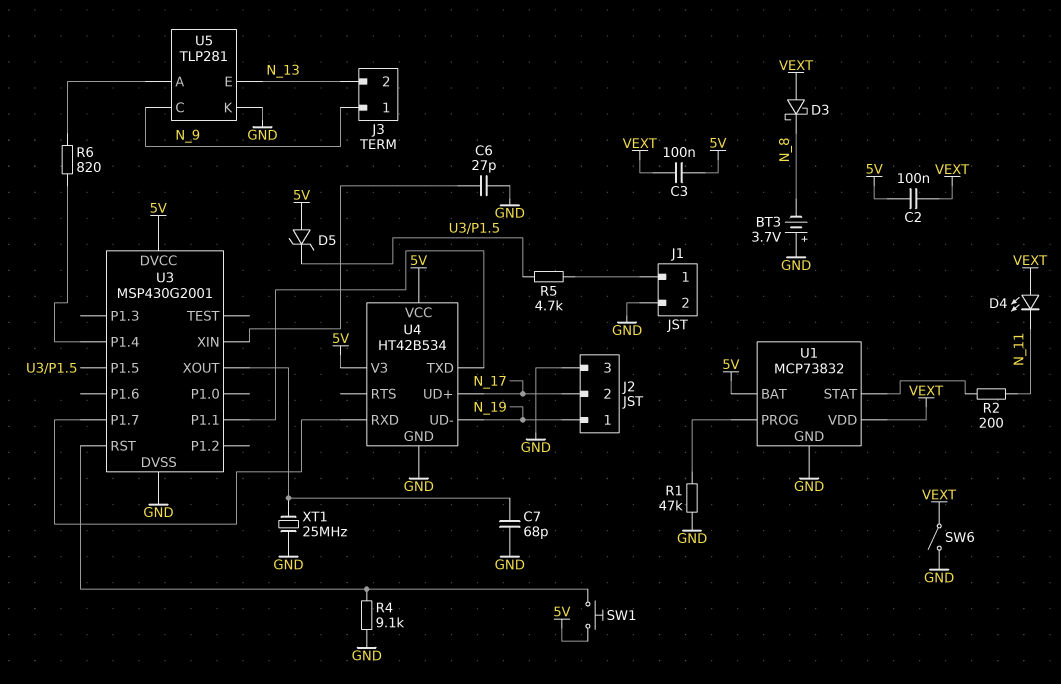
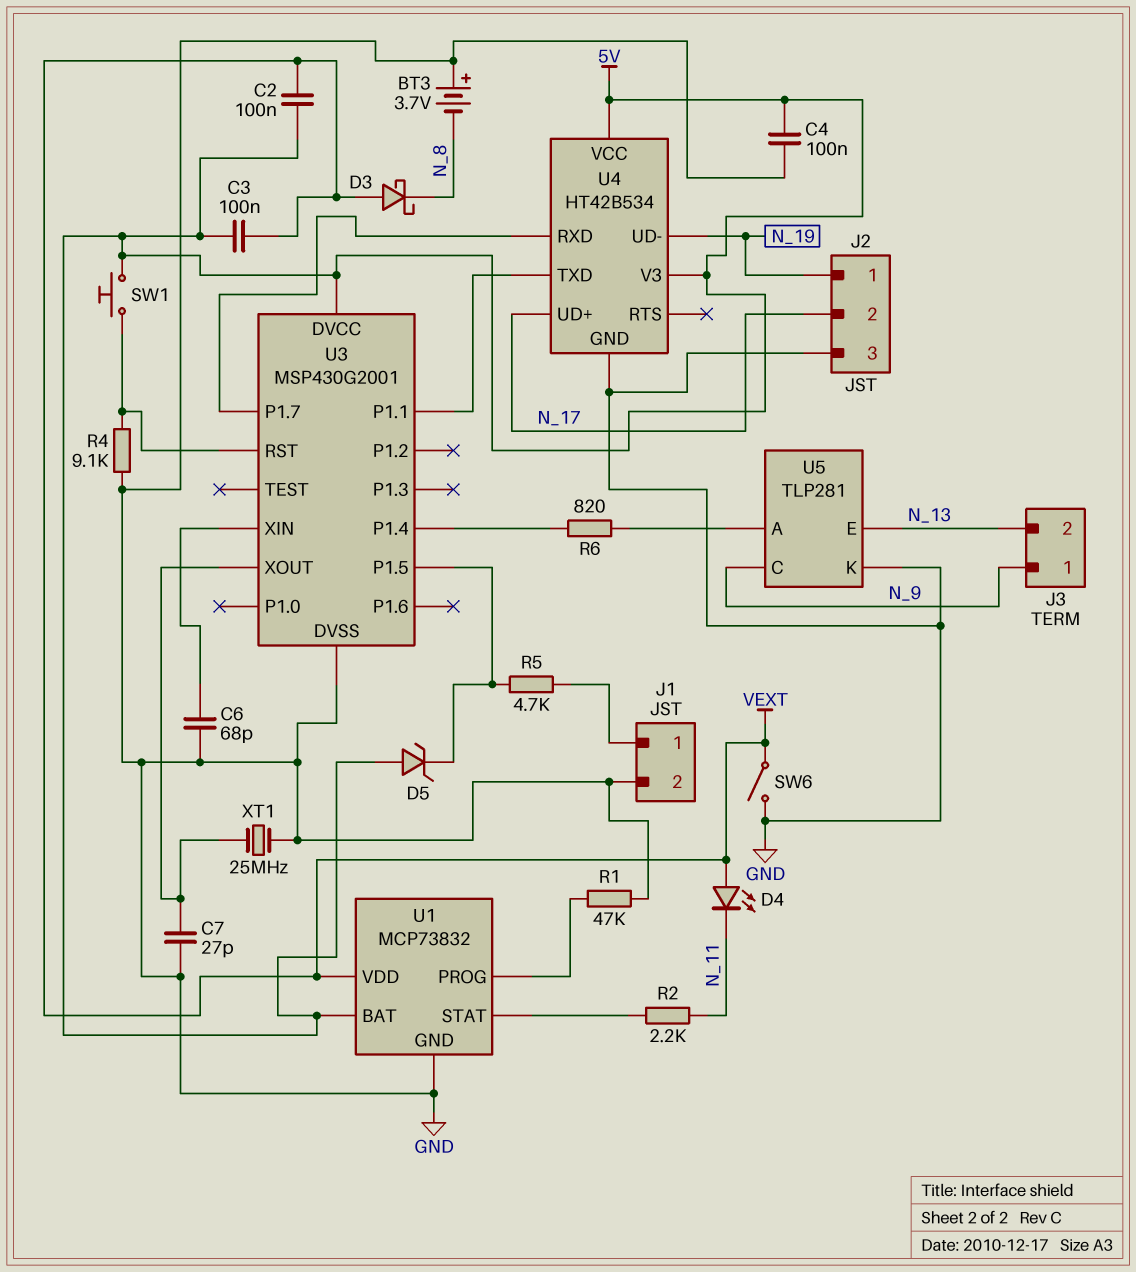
C4: none -> 100nF (5V, GND)
C6: 27pF (GND, U3/XIN) -> 68pF (GND, U3/XIN)
C7: 68pF (GND, U3/XOUT) -> 27pF (GND, U3/XOUT)
R2: 200 (N_11, U1/STAT) -> 2.2k (N_11, U1/STAT)

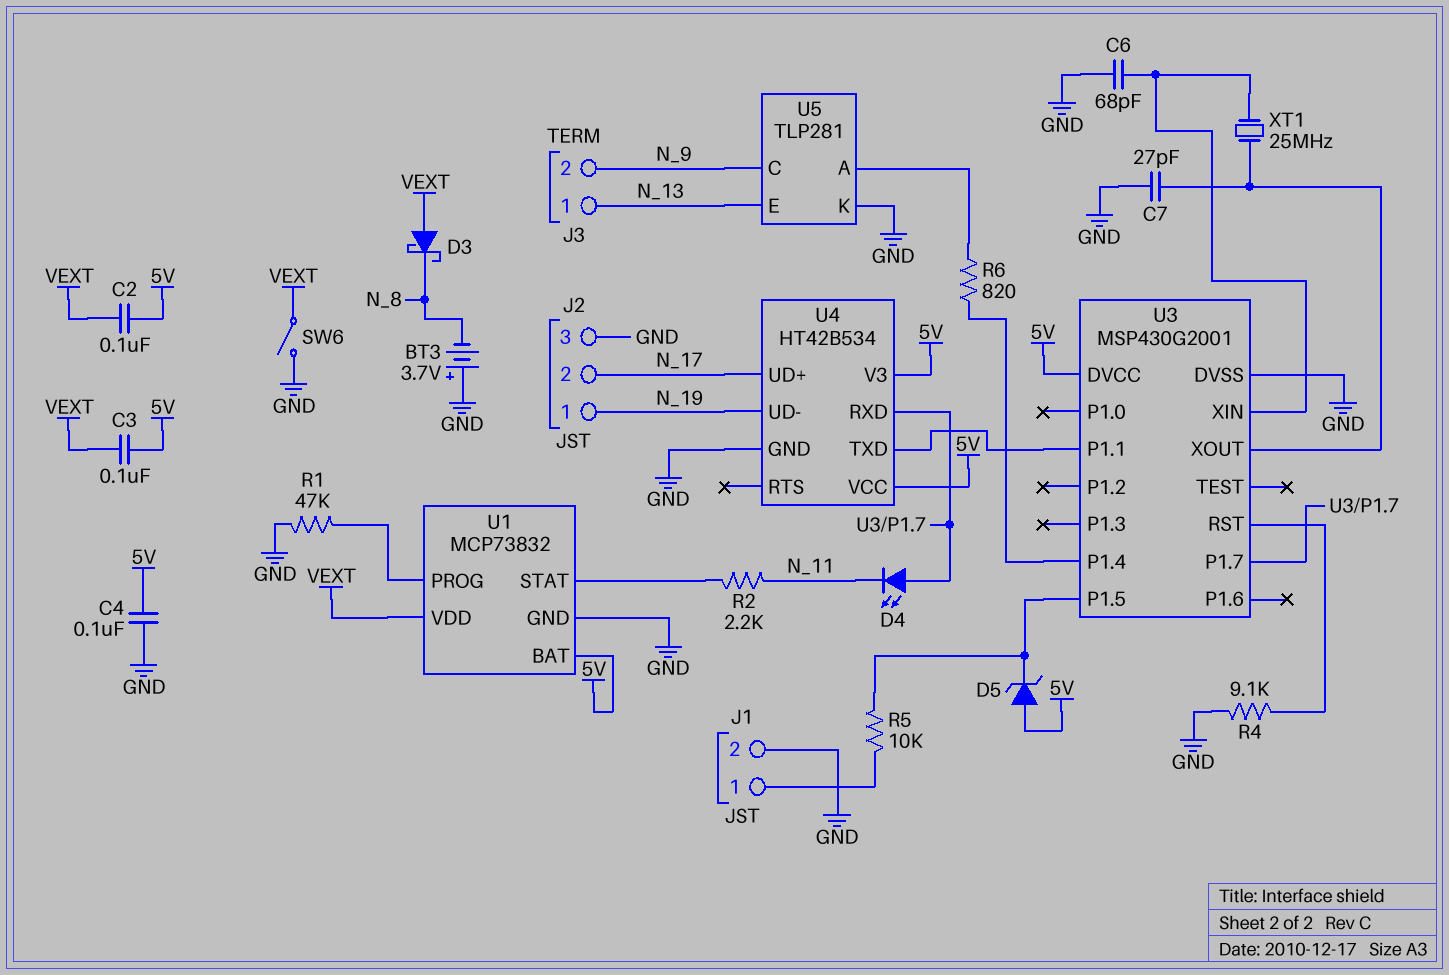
D4: LED (A VEXT, K N_11) -> LED (A U3/P1.7, K N_11)
J3 pin 1: N_9 -> N_13
J3 pin 2: N_13 -> N_9
R5: 4.7k (J1/1, U3/P1.5) -> 10k (J1/1, U3/P1.5)
SW1: button (5V, U3/RST) -> none
XT1: 25MHz (GND, U3/XOUT) -> 25MHz (U3/XIN, U3/XOUT)

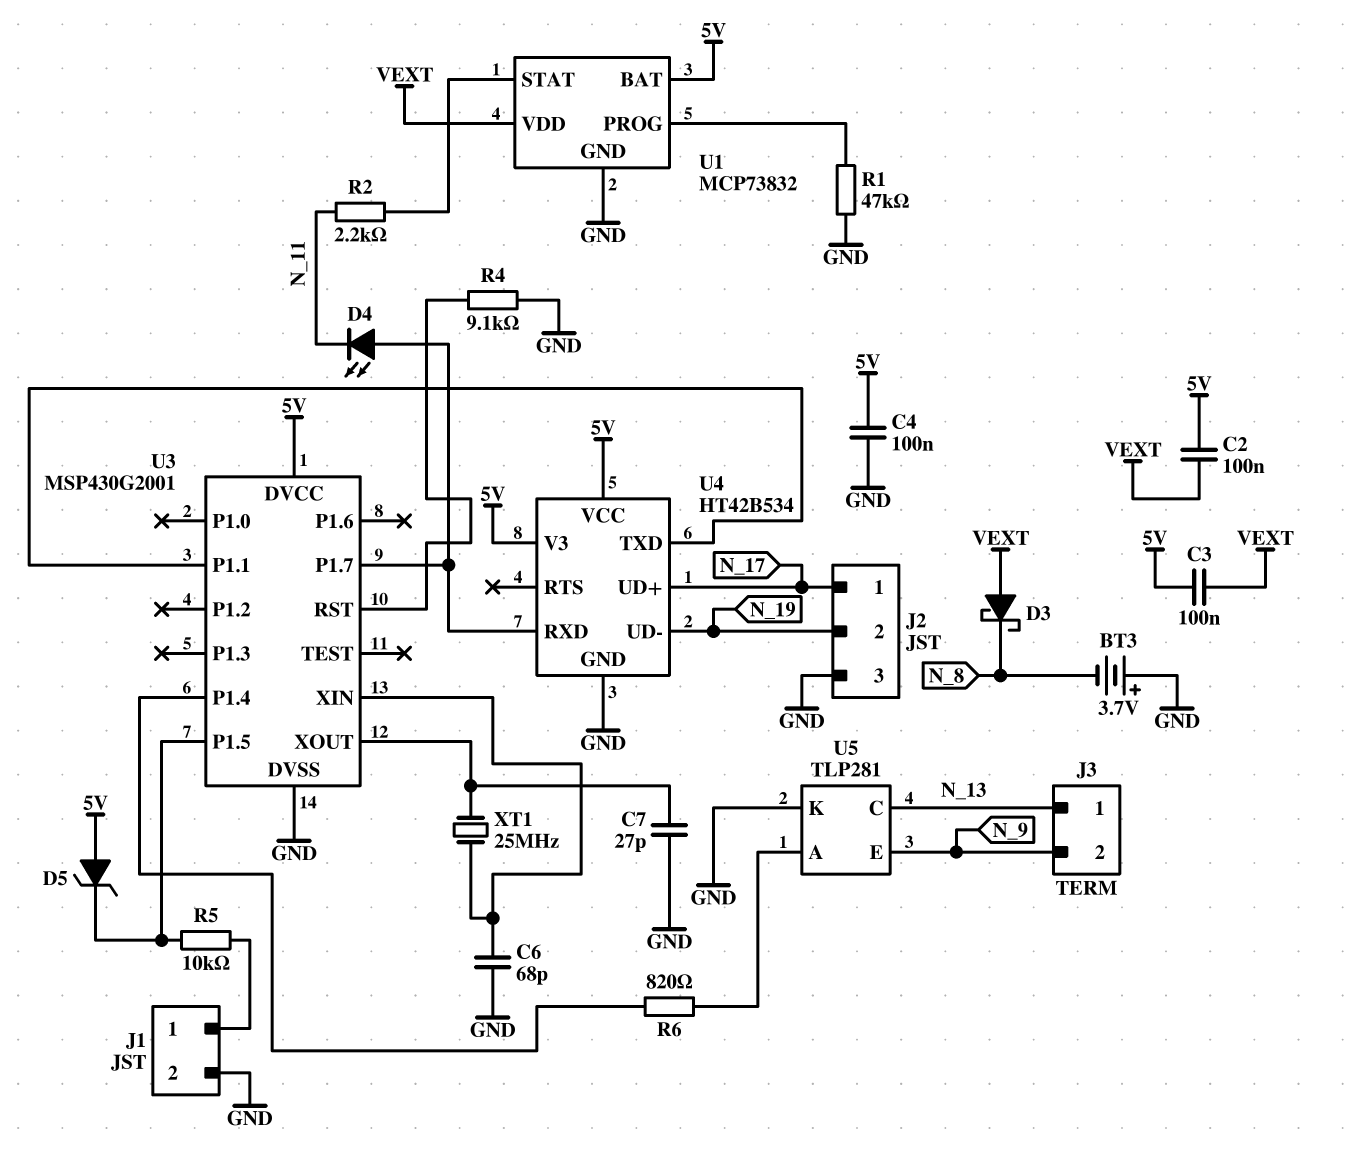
J2 pin 1: N_19 -> N_17
J2 pin 2: N_17 -> N_19
SW6: switch (GND, VEXT) -> none
U5 pin C: N_9 -> N_13
U5 pin E: N_13 -> N_9

